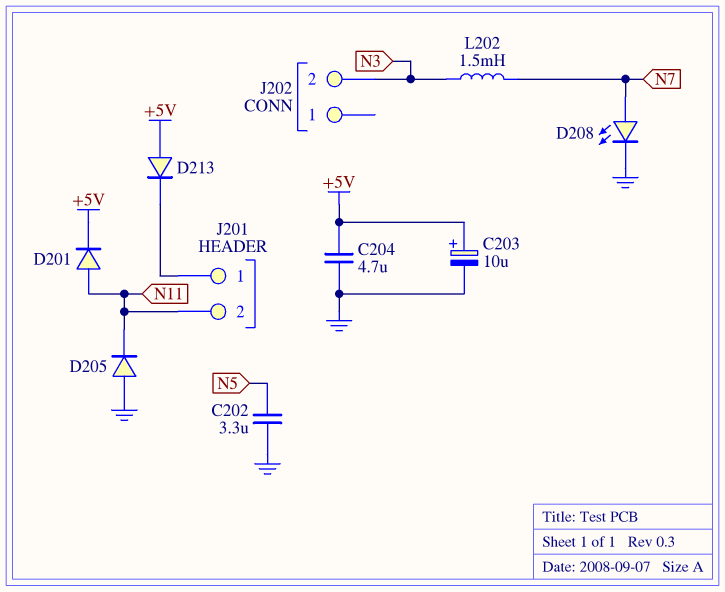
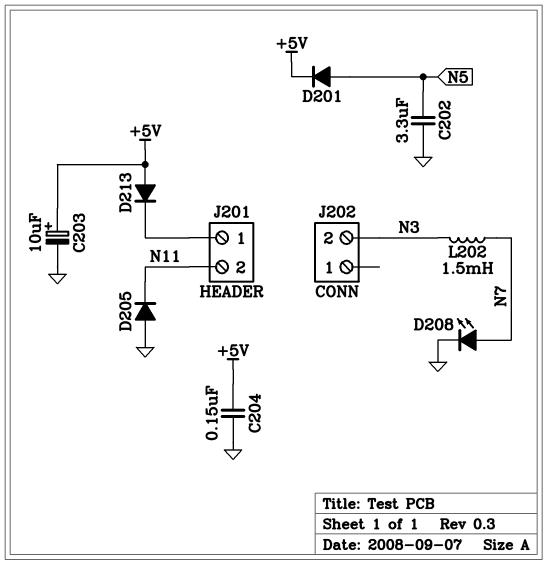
C204: 4.7uF (+5V, GND) -> 150nF (+5V, GND)
D201: diode (A N11, K +5V) -> diode (A N5, K +5V)

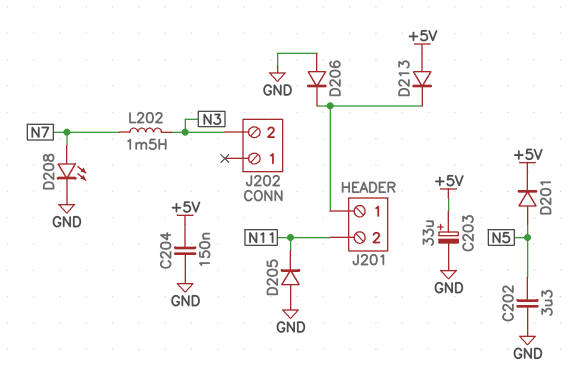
C203: 10uF (plus +5V, minus GND) -> 33uF (plus +5V, minus GND)
D206: none -> diode (A GND, K J201/1)

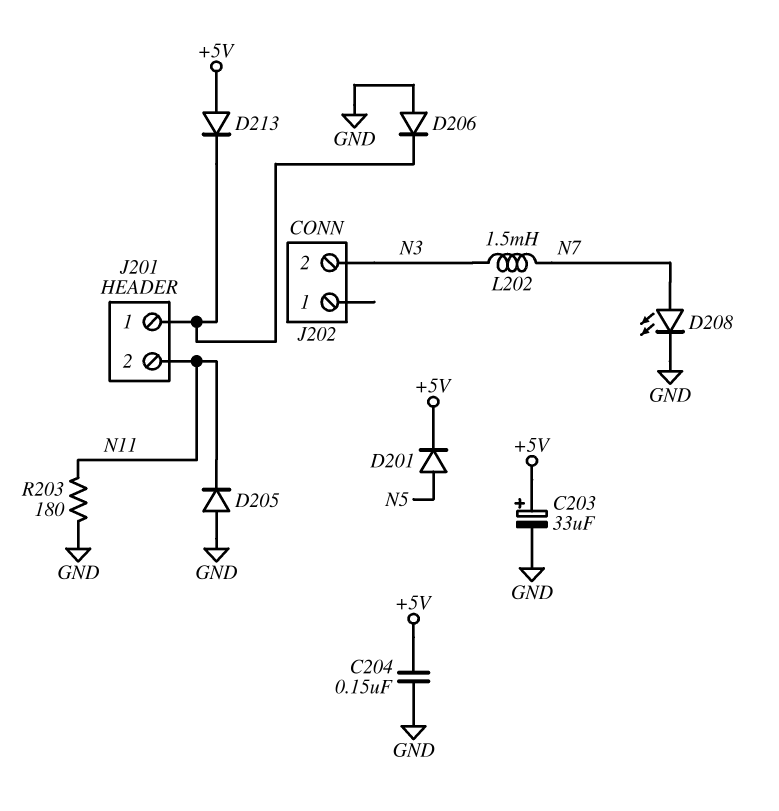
C202: 3.3uF (GND, N5) -> none
R203: none -> 180 (GND, N11)

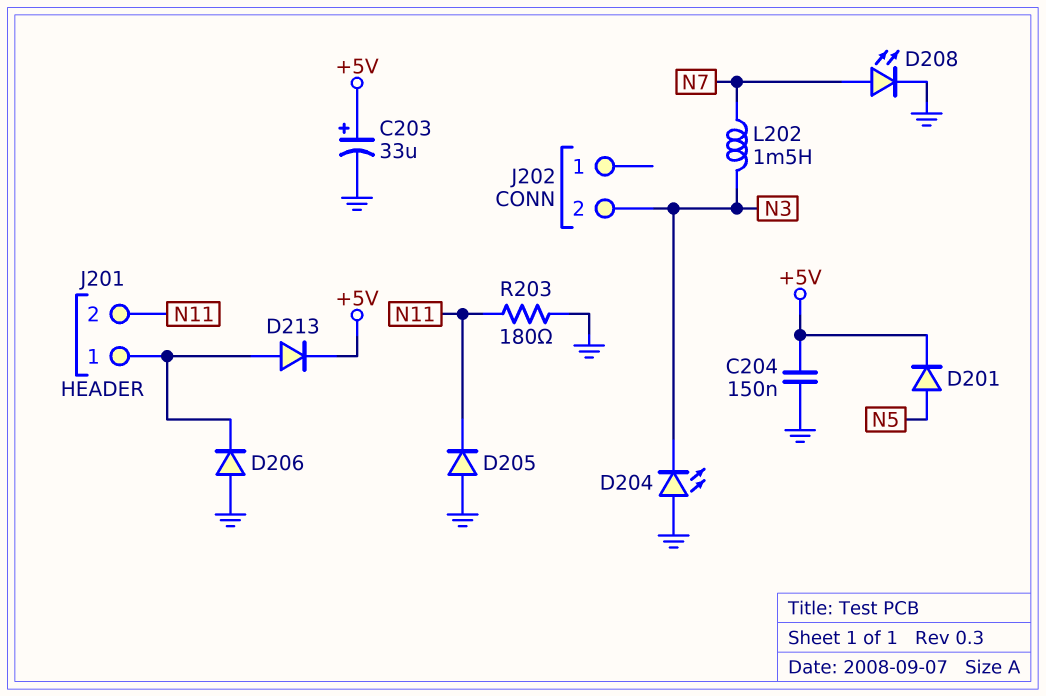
D204: none -> LED (A GND, K N3)
D213: diode (A +5V, K J201/1) -> diode (A J201/1, K +5V)

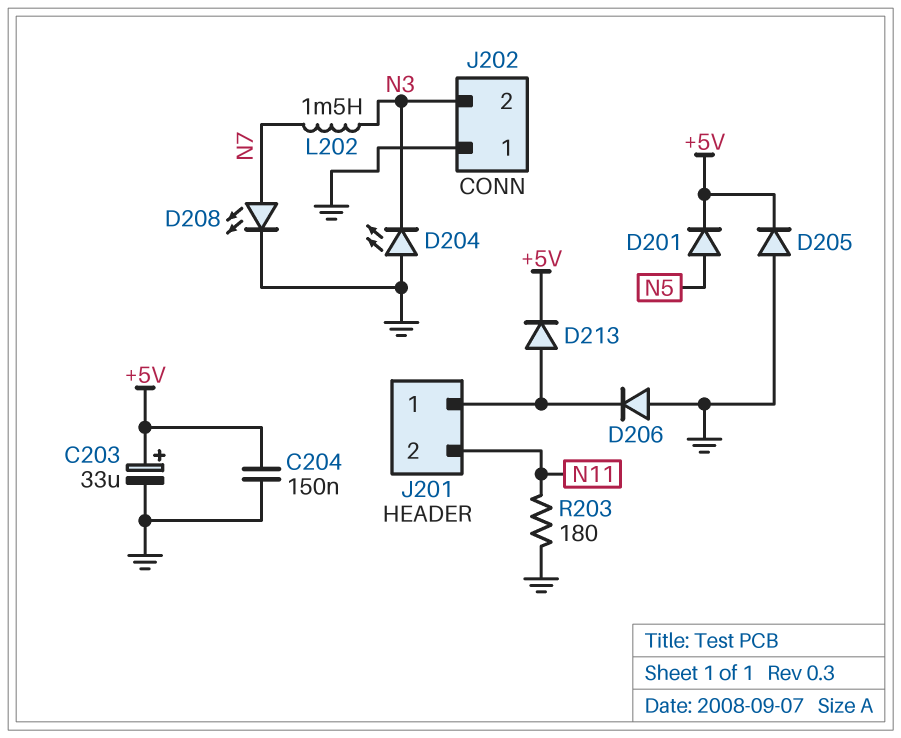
D205: diode (A GND, K N11) -> diode (A GND, K +5V)
J202 pin 1: none -> GND

